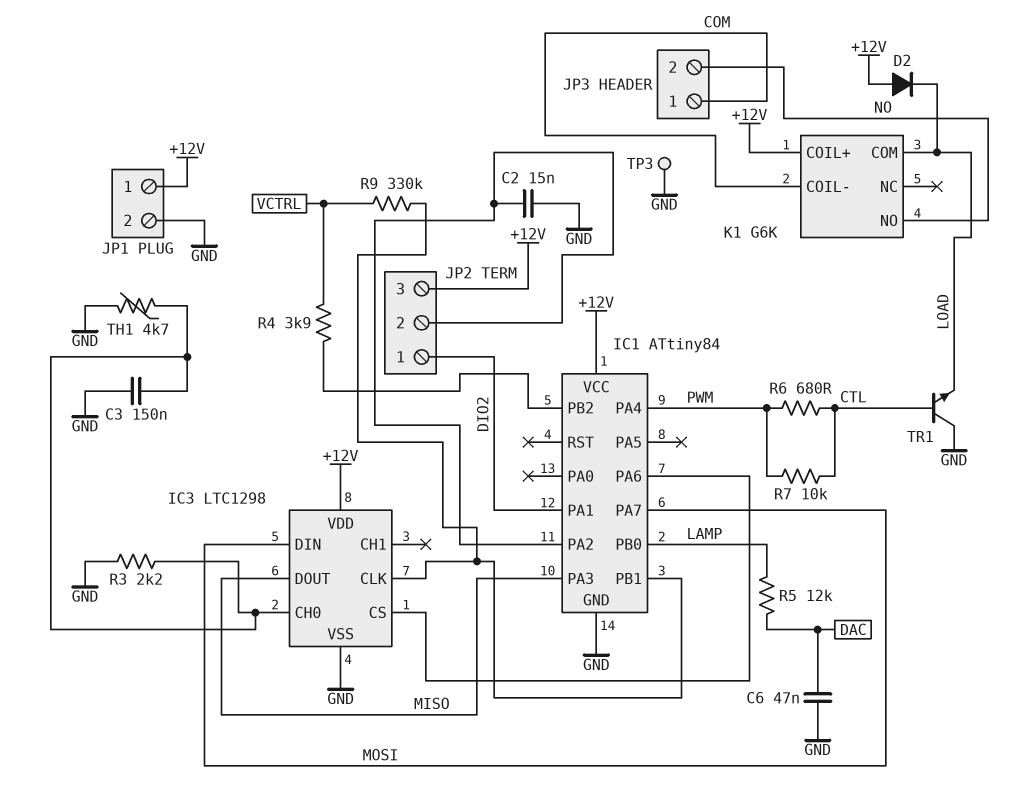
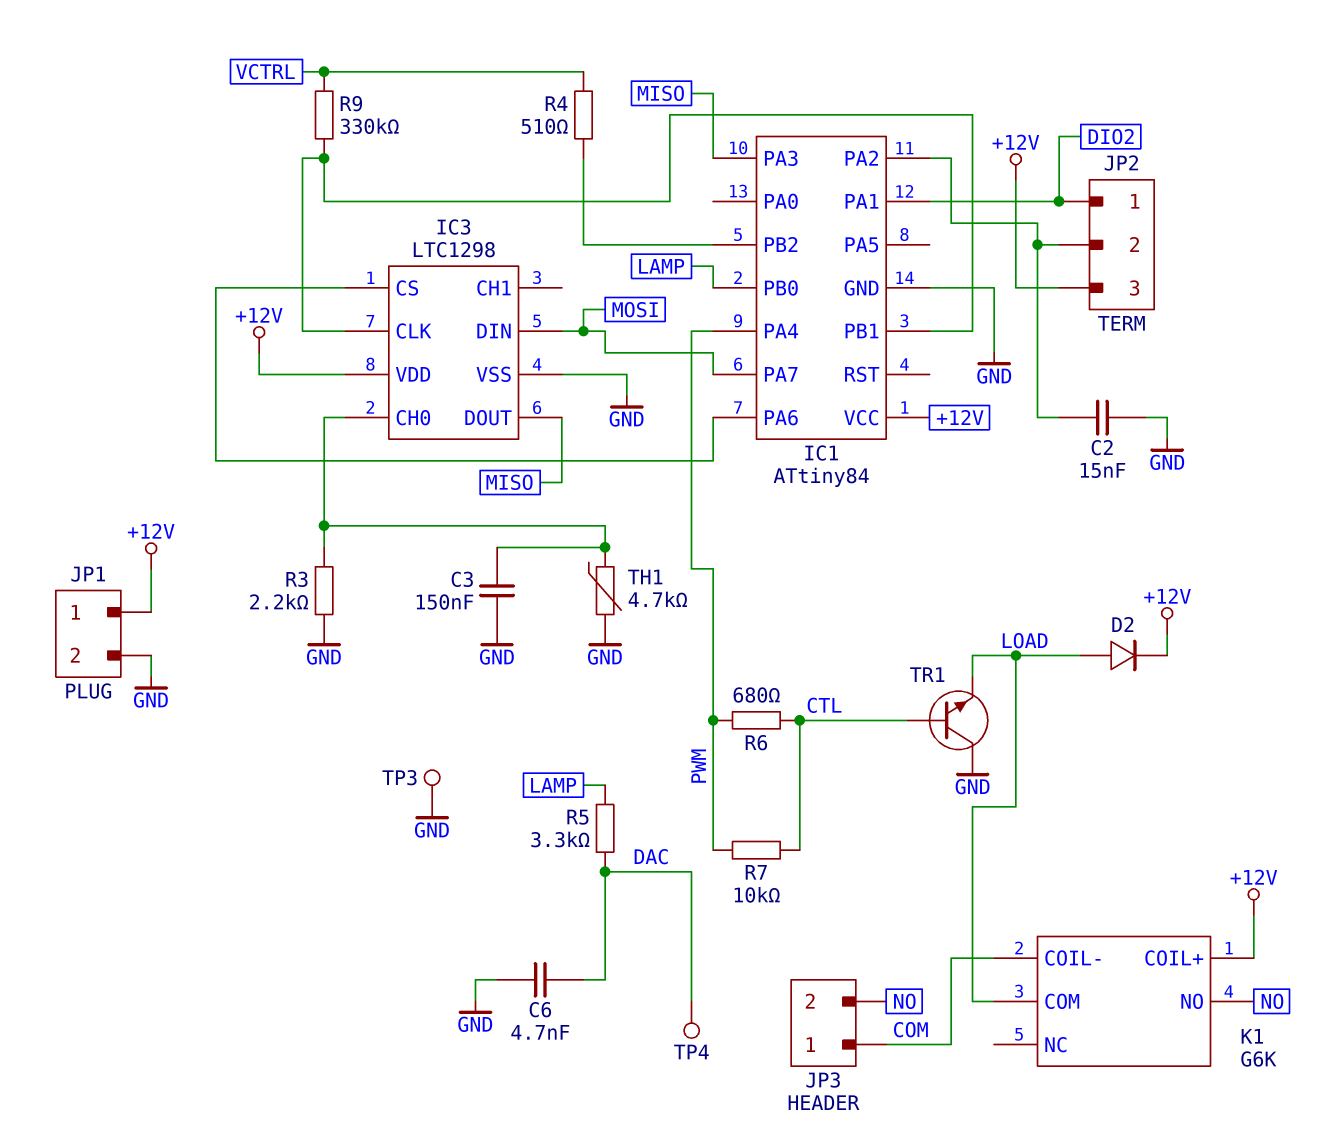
C6: 47nF (DAC, GND) -> 4.7nF (DAC, GND)
D2: diode (A +12V, K LOAD) -> diode (A LOAD, K +12V)
R4: 3.9k (IC1/PB2, VCTRL) -> 510 (IC1/PB2, VCTRL)
R5: 12k (DAC, LAMP) -> 3.3k (DAC, LAMP)
TP4: none -> test point (DAC)

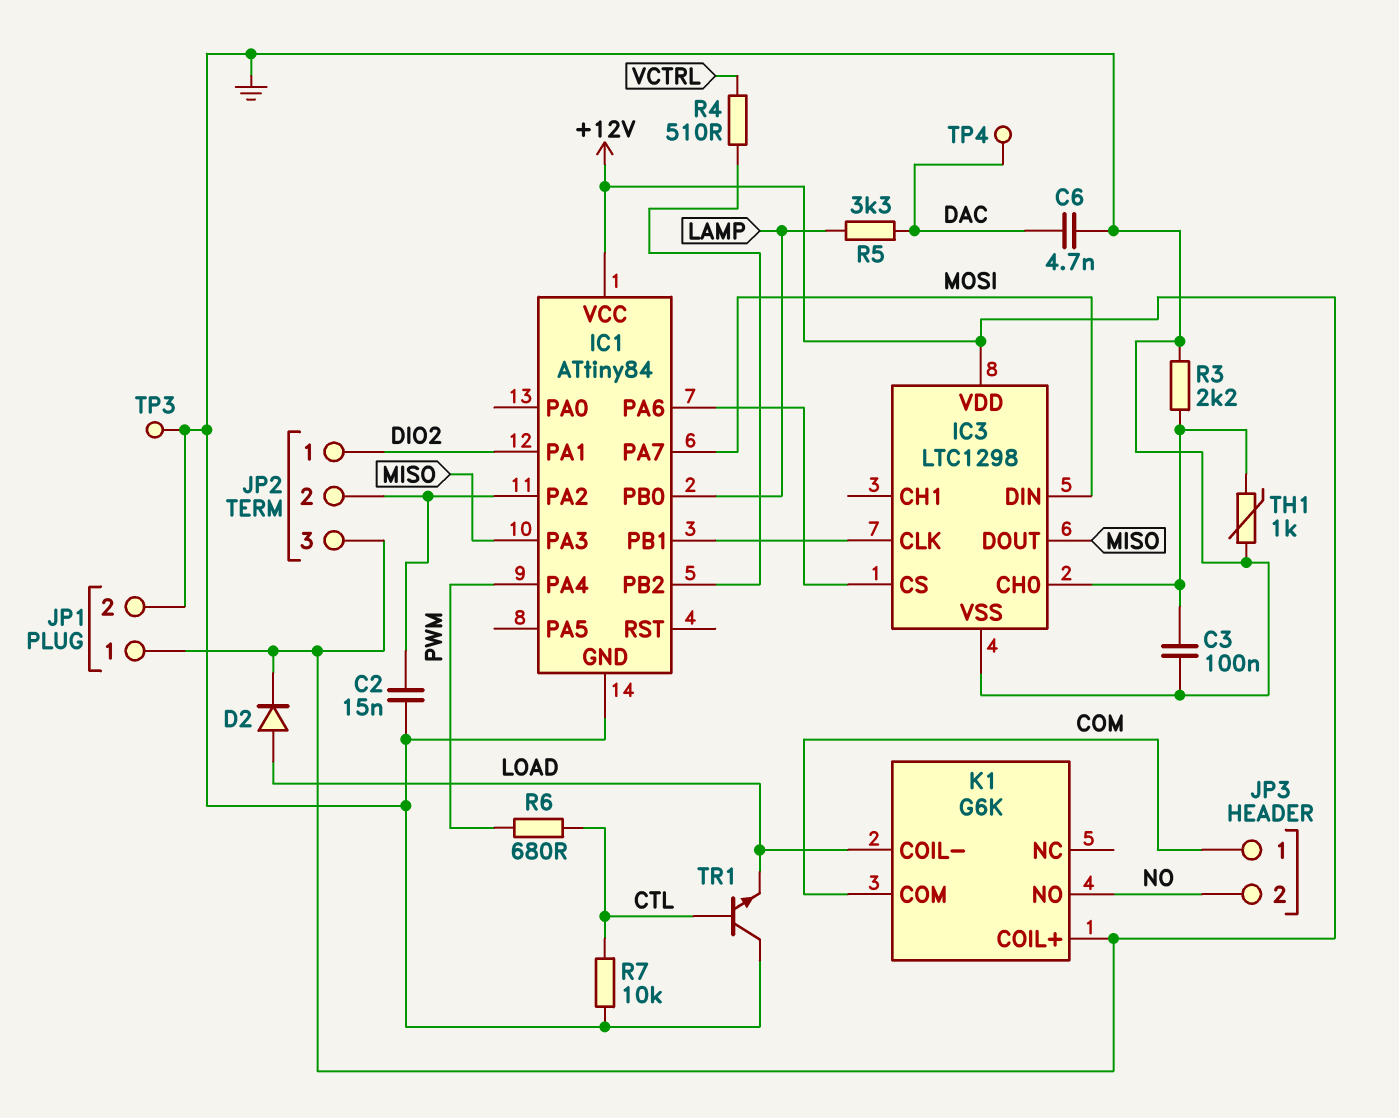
C3: 150nF (GND, IC3/CH0) -> 100nF (GND, IC3/CH0)
K1 pin COIL-: COM -> LOAD
K1 pin COM: LOAD -> COM
R7: 10k (CTL, PWM) -> 10k (CTL, GND)
R9: 330k (IC1/PB1, VCTRL) -> none
TH1: 4.7k (GND, IC3/CH0) -> 1k (GND, IC3/CH0)

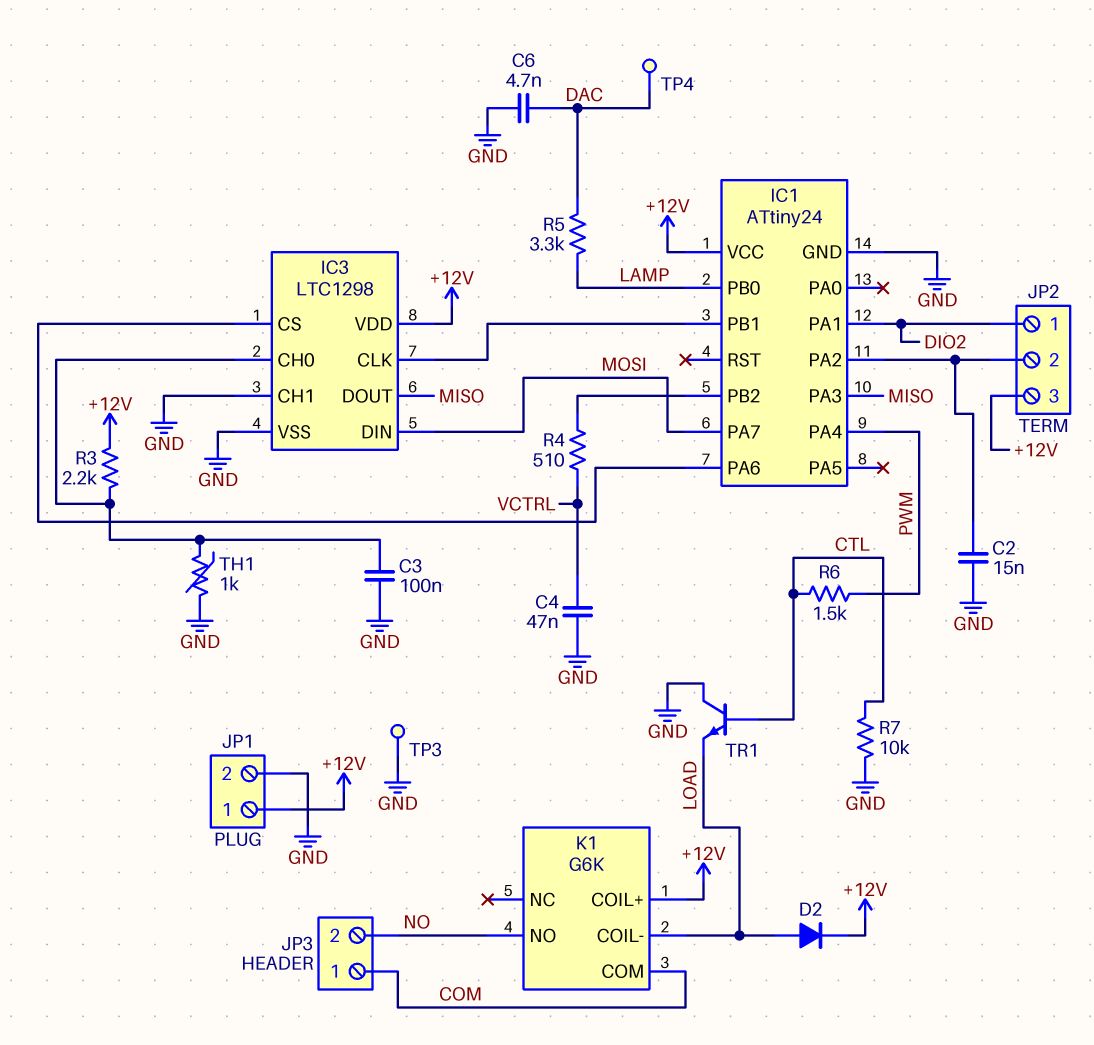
C4: none -> 47nF (GND, VCTRL)
IC1: ATtiny84 -> ATtiny24
IC3 pin CH1: none -> GND
R3: 2.2k (GND, IC3/CH0) -> 2.2k (+12V, IC3/CH0)
R6: 680 (CTL, PWM) -> 1.5k (CTL, PWM)

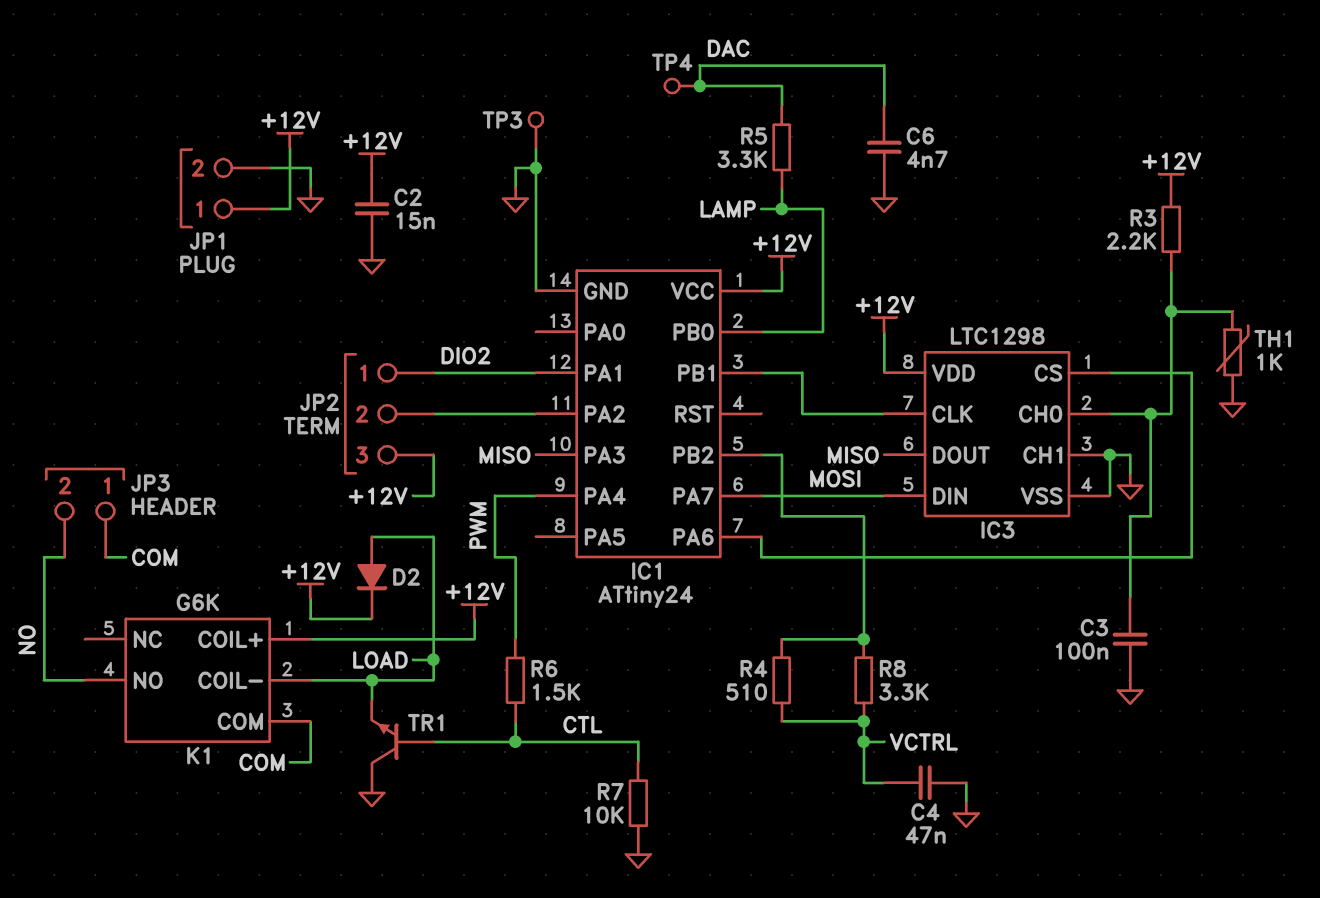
C2: 15nF (GND, IC1/PA2) -> 15nF (+12V, GND)
R8: none -> 3.3k (IC1/PB2, VCTRL)

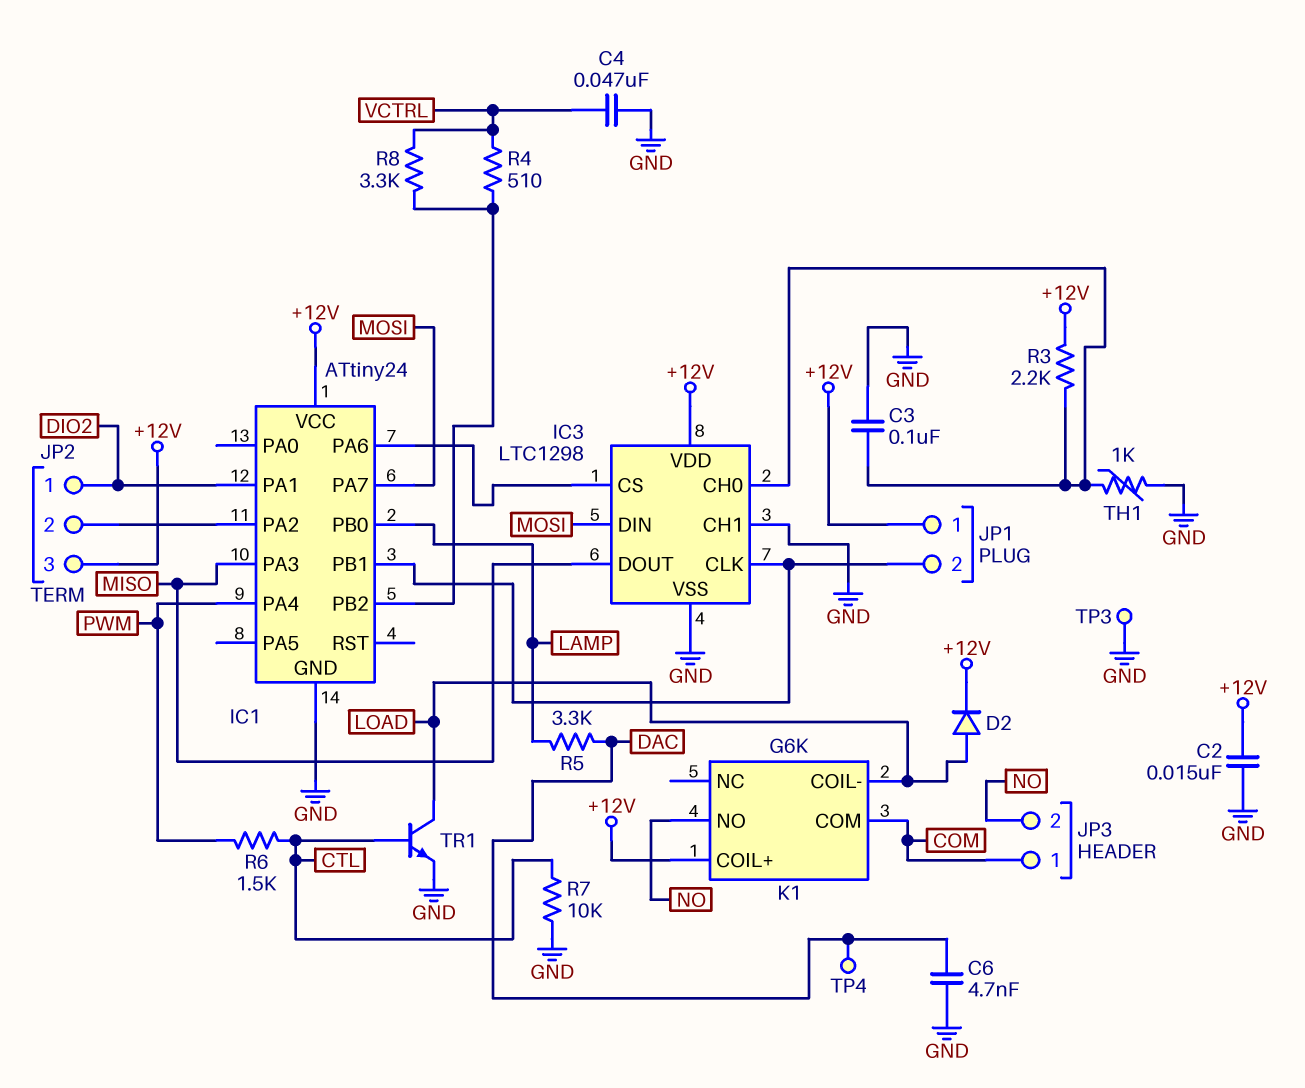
JP1 pin 2: GND -> IC1/PB1
TR1: NPN (B CTL, C GND, E LOAD) -> NPN (B CTL, C LOAD, E GND)

